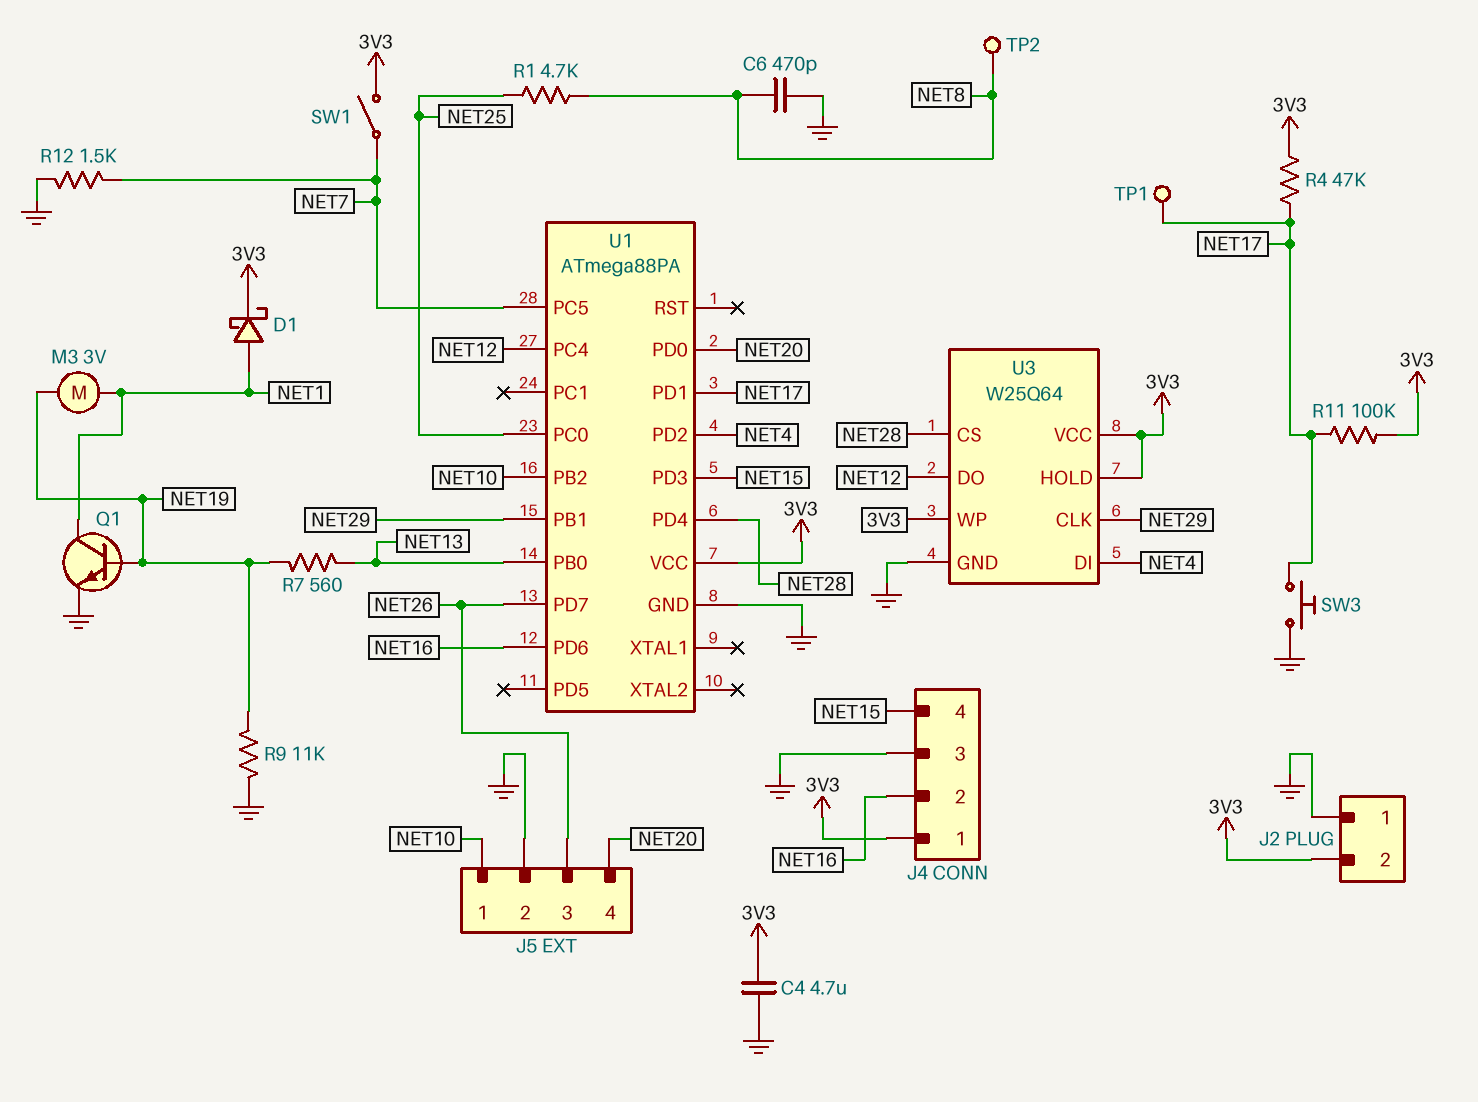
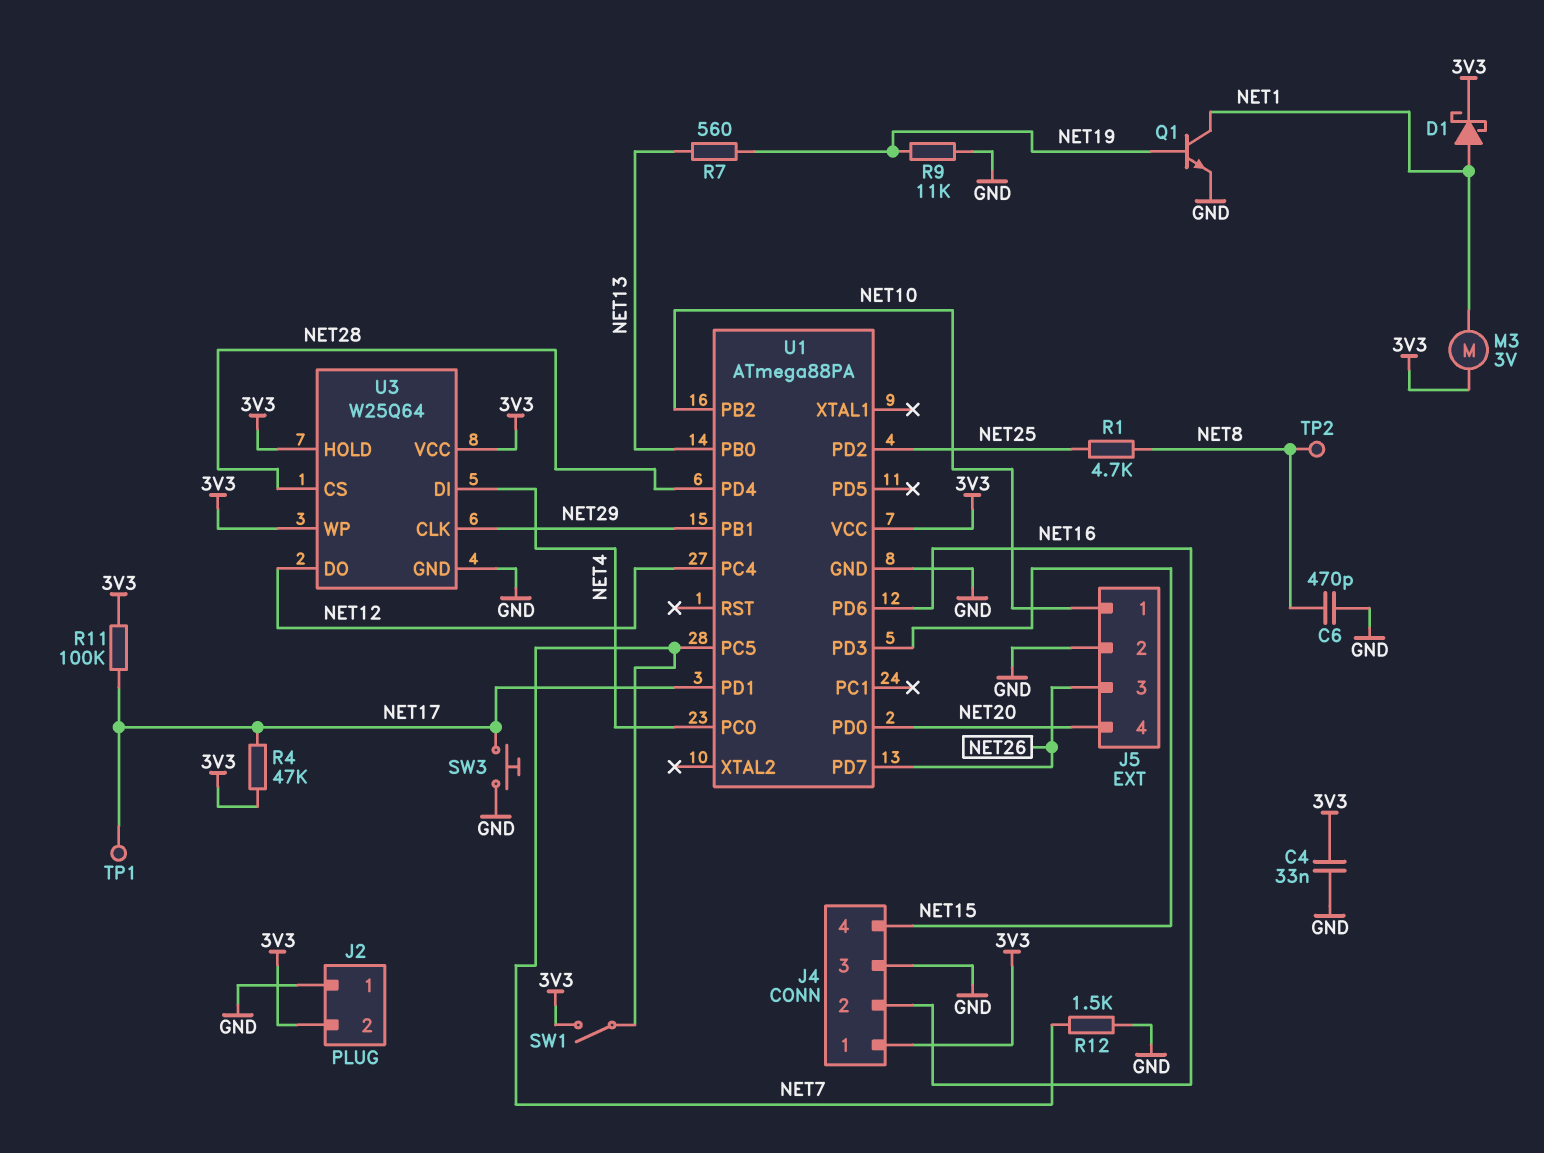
C4: 4.7uF (3V3, GND) -> 33nF (3V3, GND)
M3: motor 3V (NET1, NET19) -> motor 3V (3V3, NET1)
U1 pin PC0: NET25 -> NET4
U1 pin PD2: NET4 -> NET25

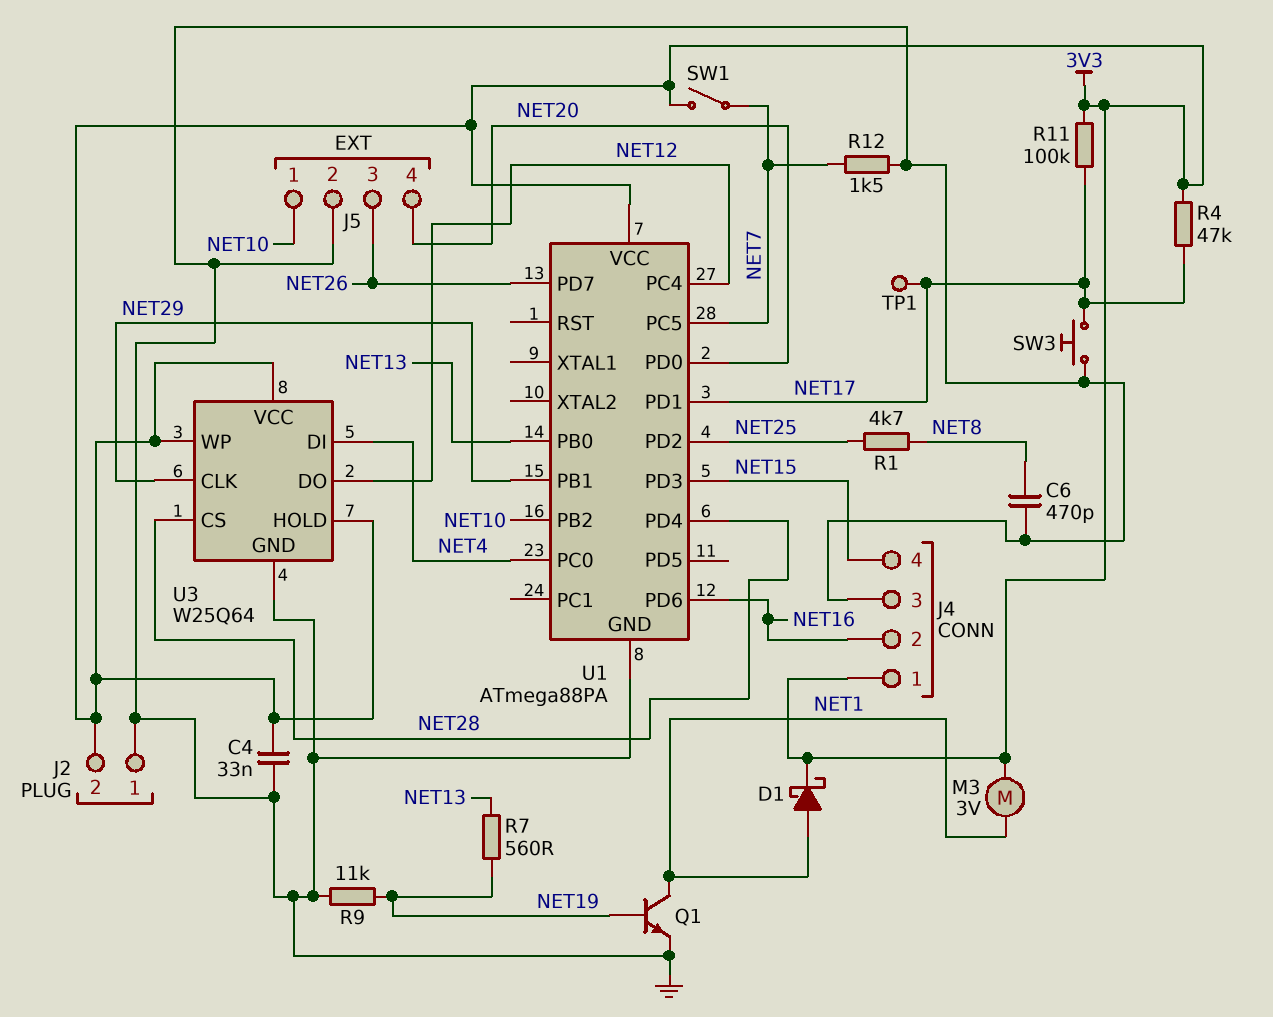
TP2: test point (NET8) -> none

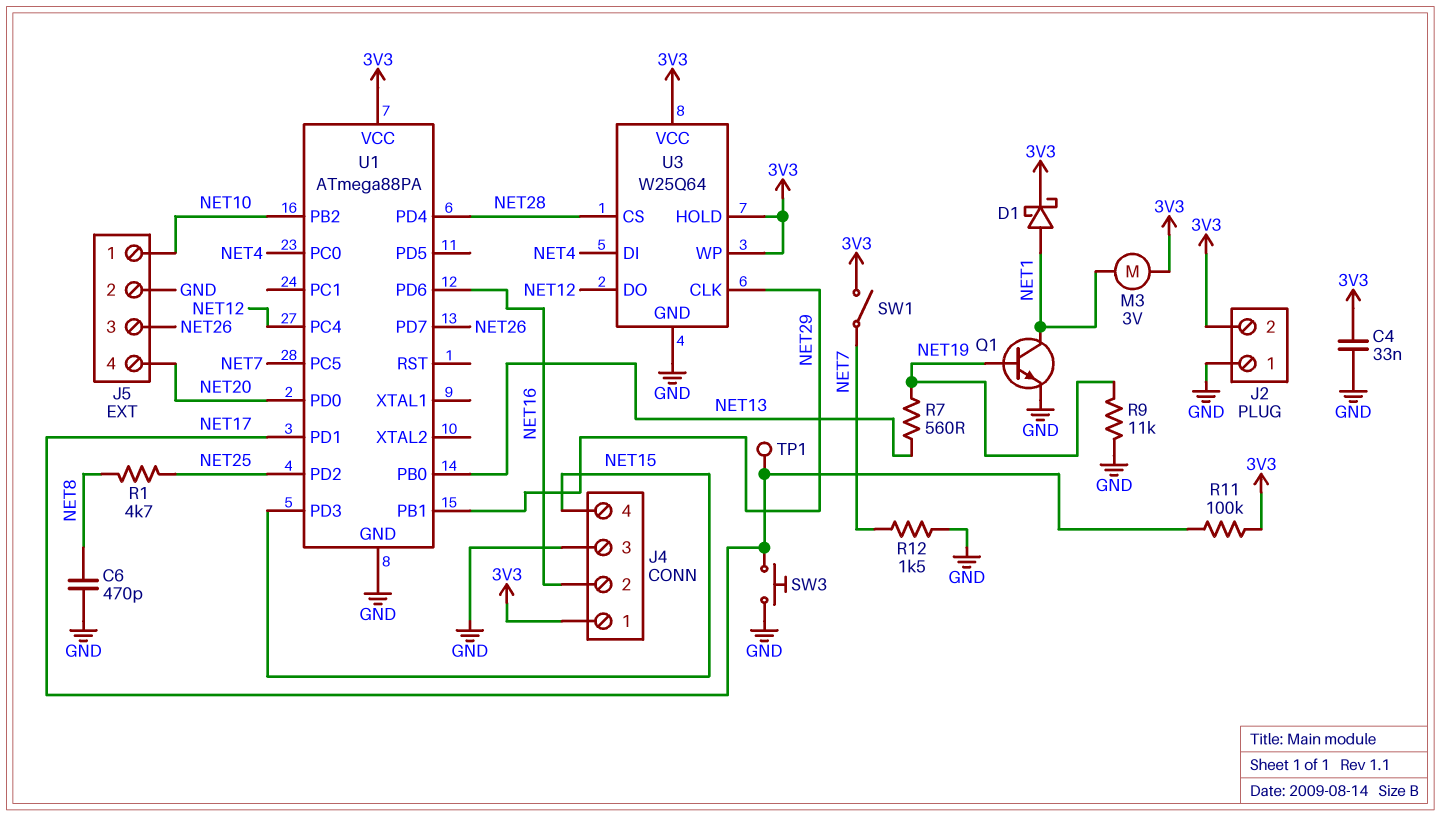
R4: 47k (3V3, NET17) -> none

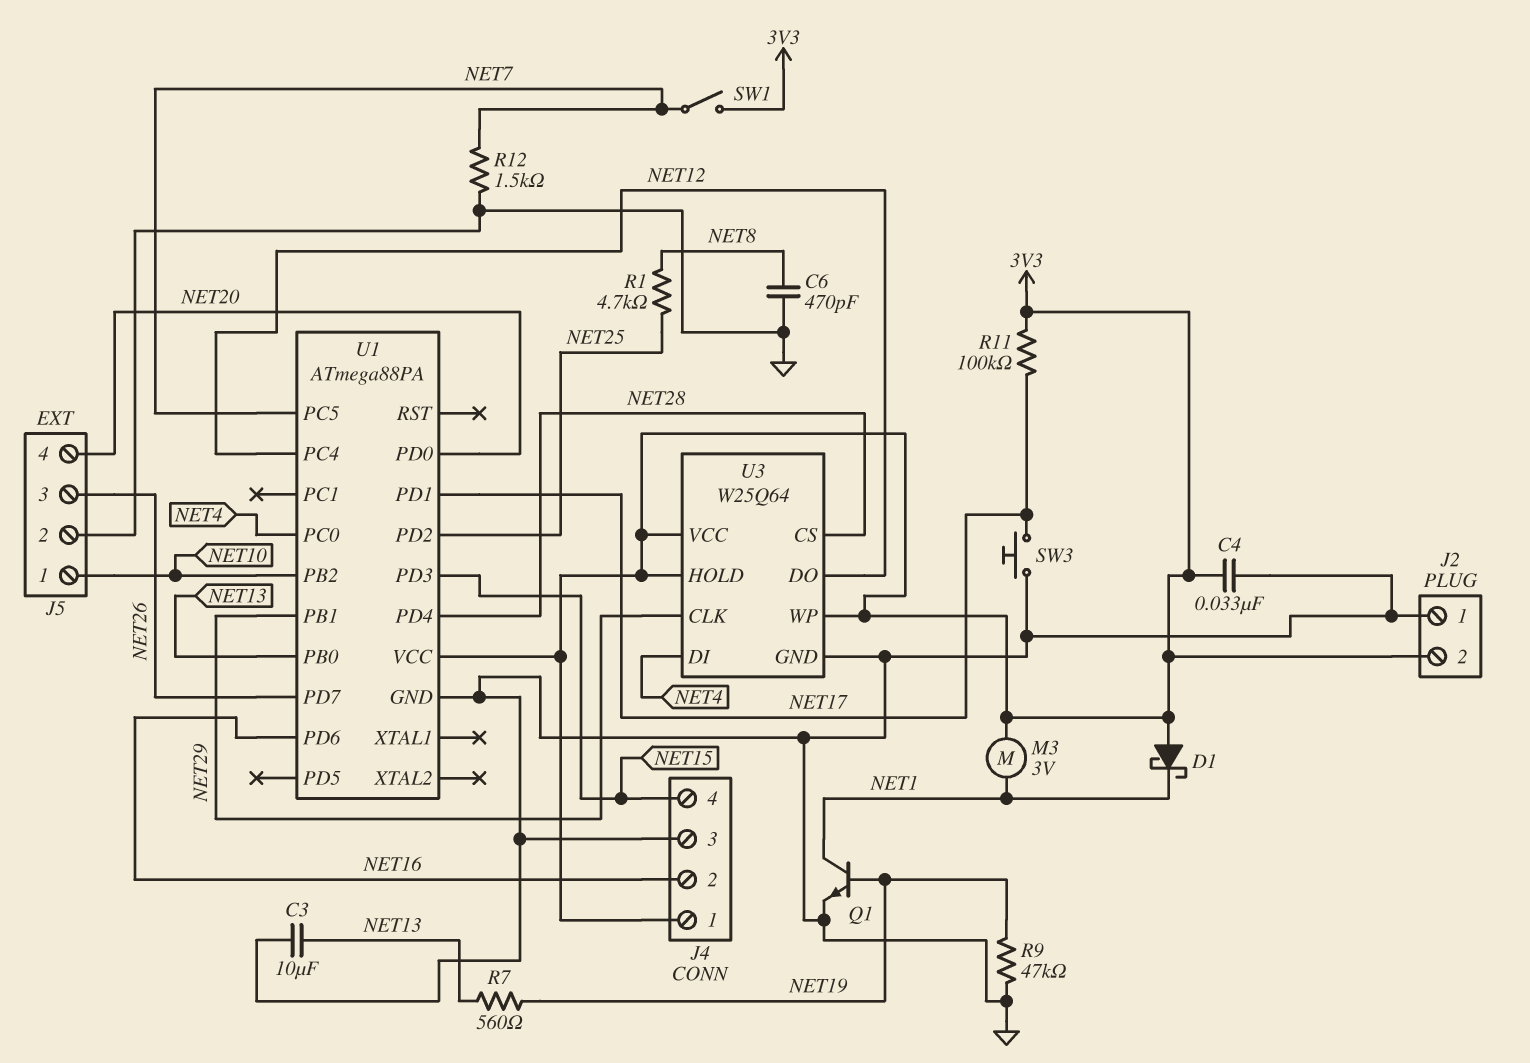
C3: none -> 10uF (GND, NET13)
D1: schottky (A NET1, K 3V3) -> schottky (A 3V3, K NET1)
R9: 11k (GND, NET19) -> 47k (GND, NET19)
TP1: test point (NET17) -> none

